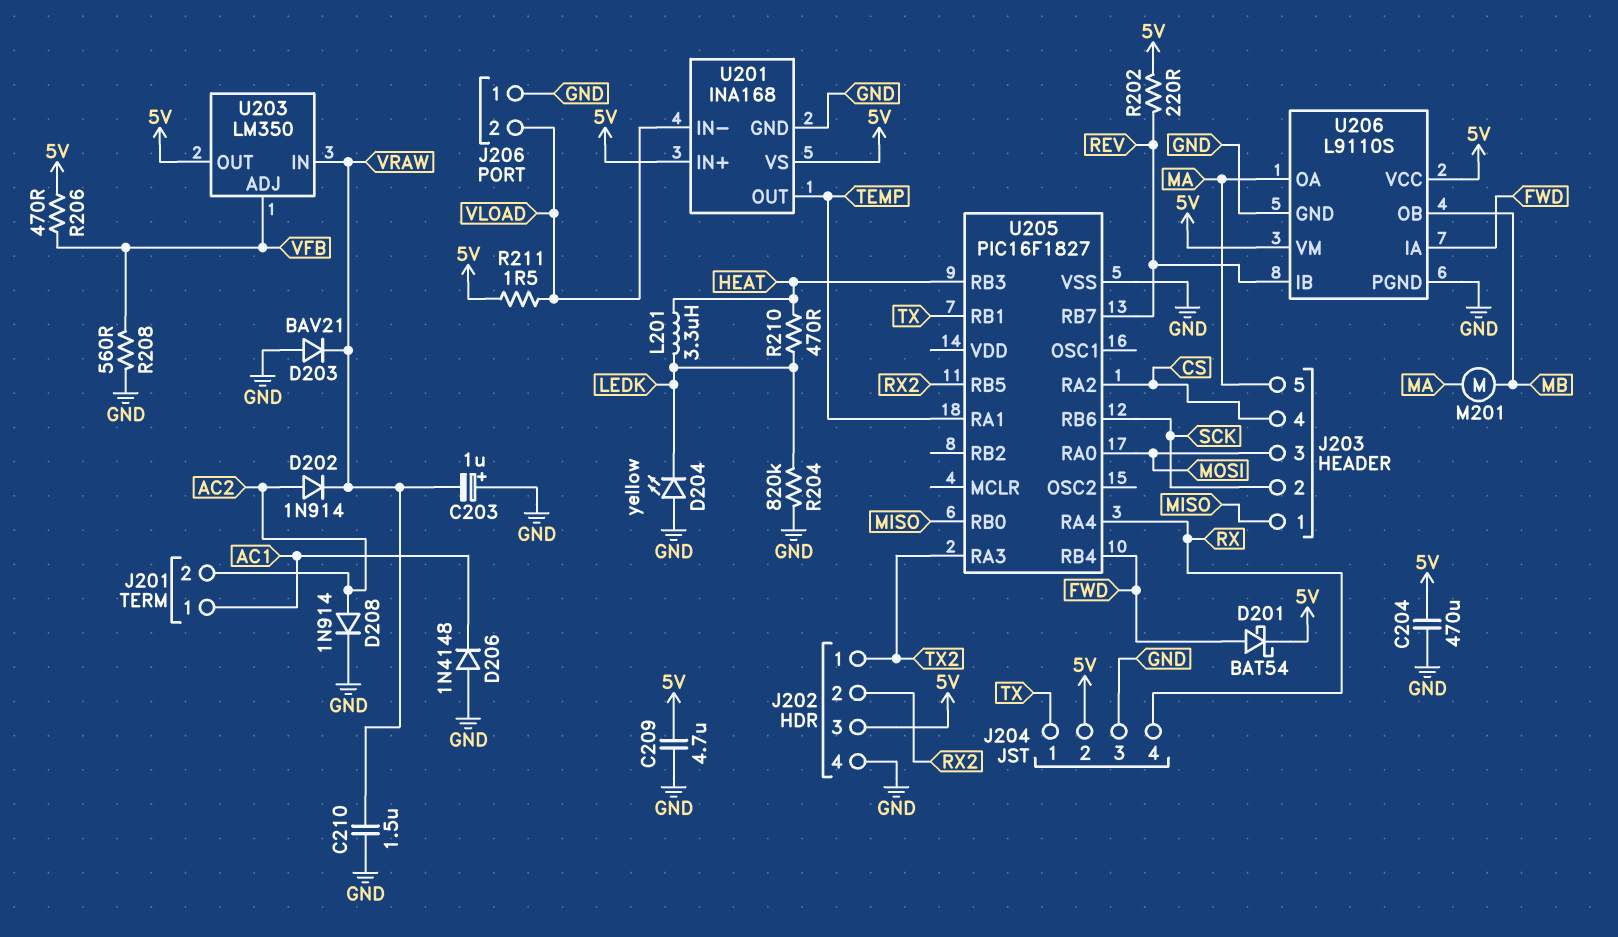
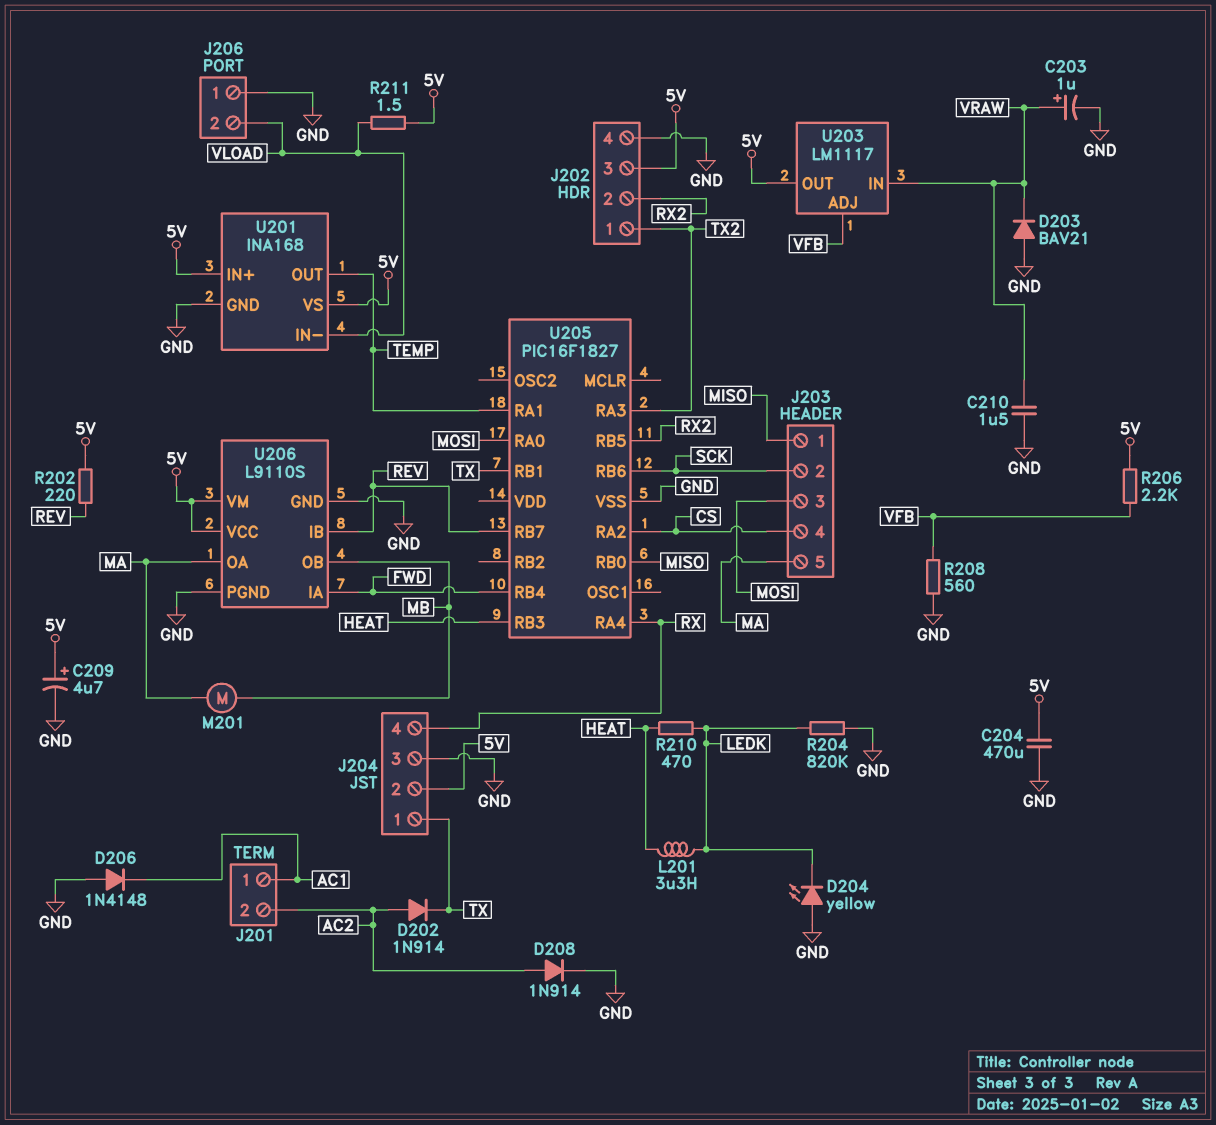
C203: 1uF (plus GND, minus VRAW) -> 1uF (plus VRAW, minus GND)
C209: 4.7uF (5V, GND) -> 4.7uF (plus 5V, minus GND)
D201: schottky BAT54 (A FWD, K 5V) -> none
D202: diode 1N914 (A AC2, K VRAW) -> diode 1N914 (A AC2, K TX)
R206: 470 (5V, VFB) -> 2.2k (5V, VFB)
U203: LM350 -> LM1117

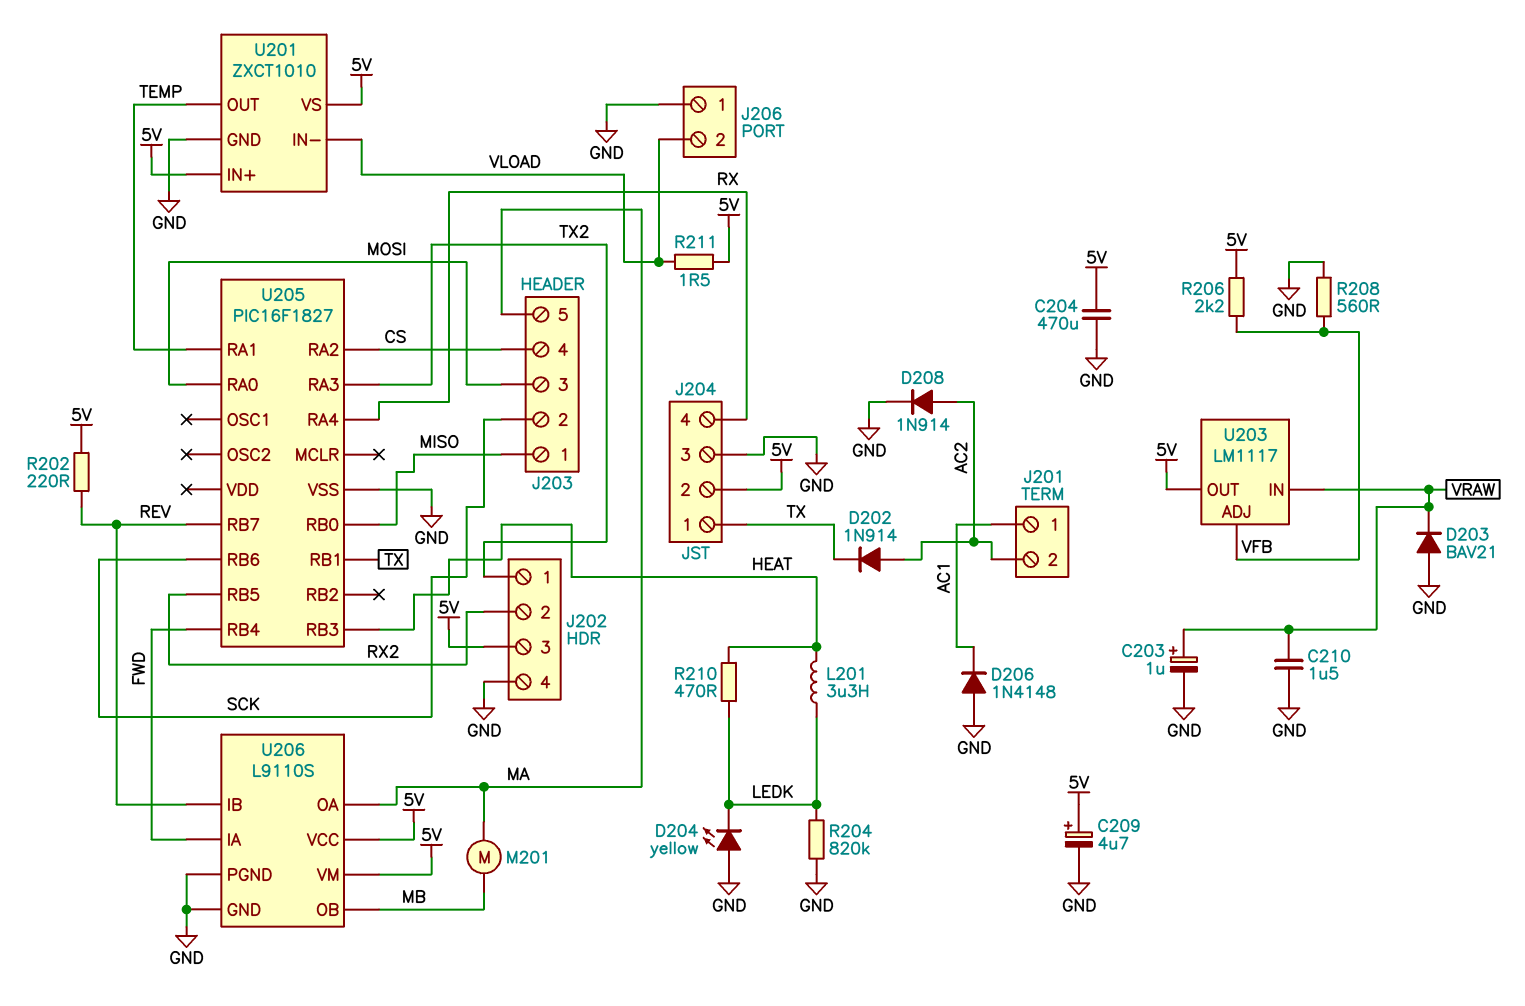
U201: INA168 -> ZXCT1010

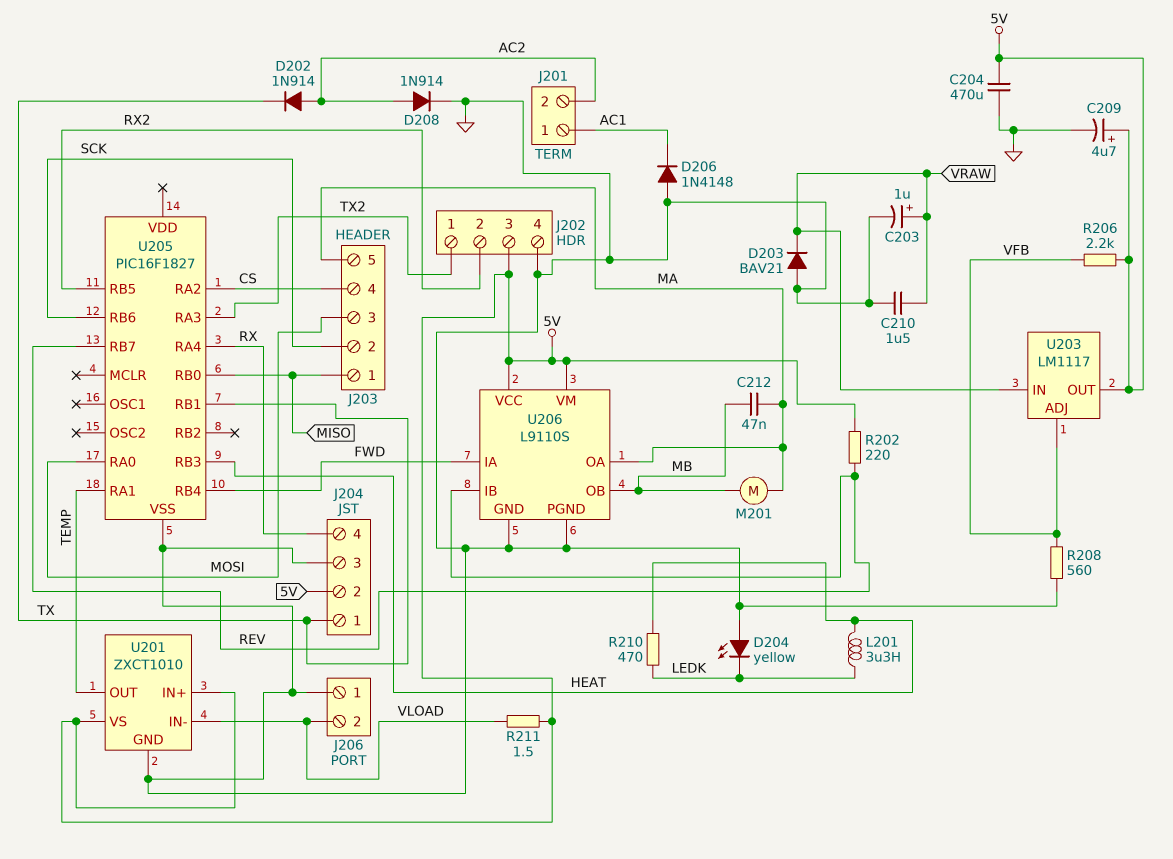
C212: none -> 47nF (MA, MB)
R204: 820k (GND, LEDK) -> none

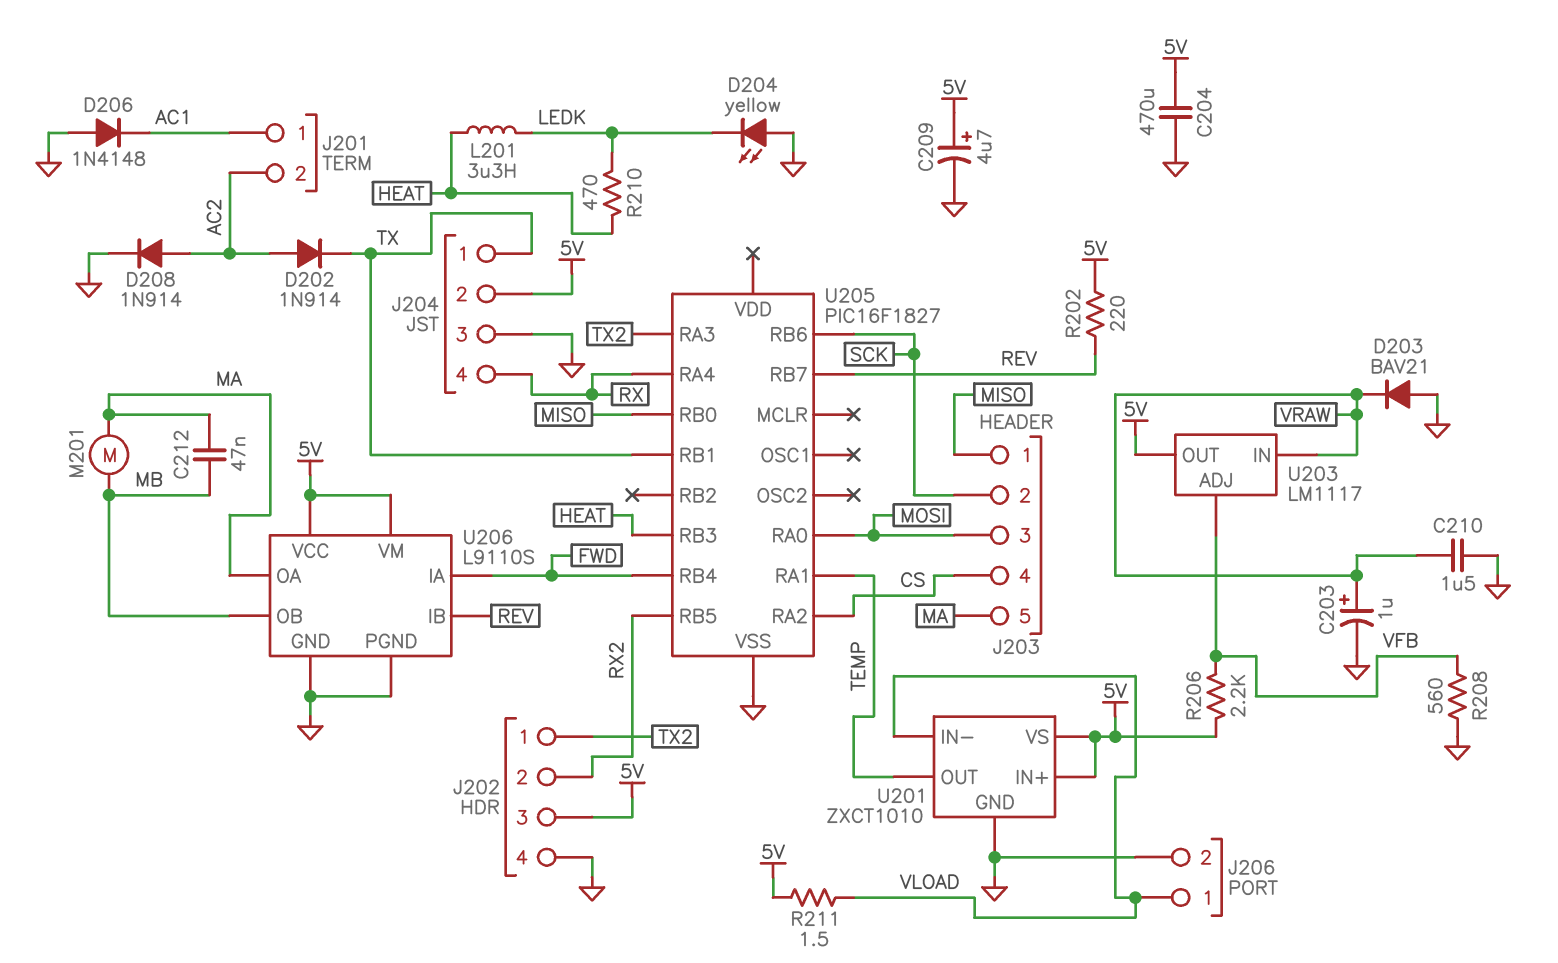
J206 pin 1: GND -> VLOAD
J206 pin 2: VLOAD -> GND

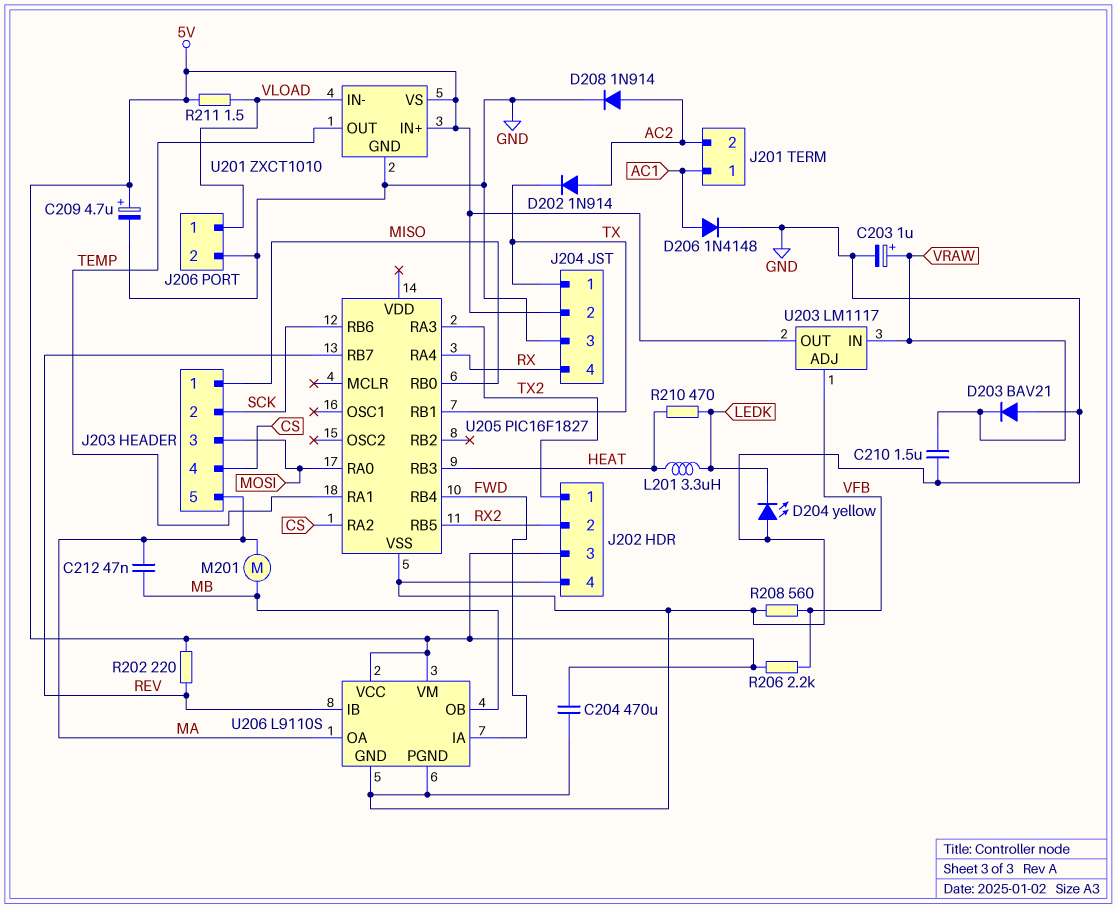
D206: diode 1N4148 (A GND, K AC1) -> diode 1N4148 (A AC1, K GND)

